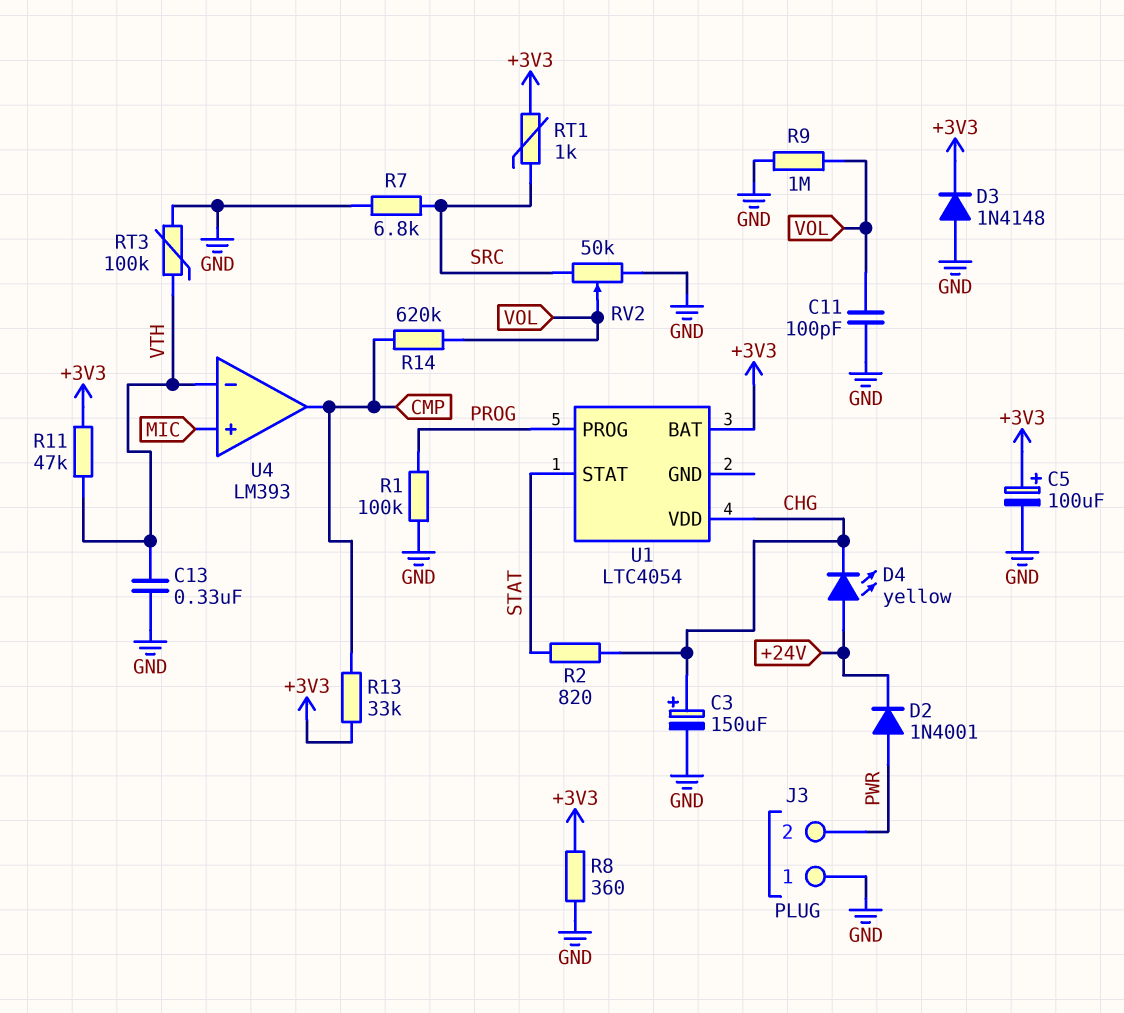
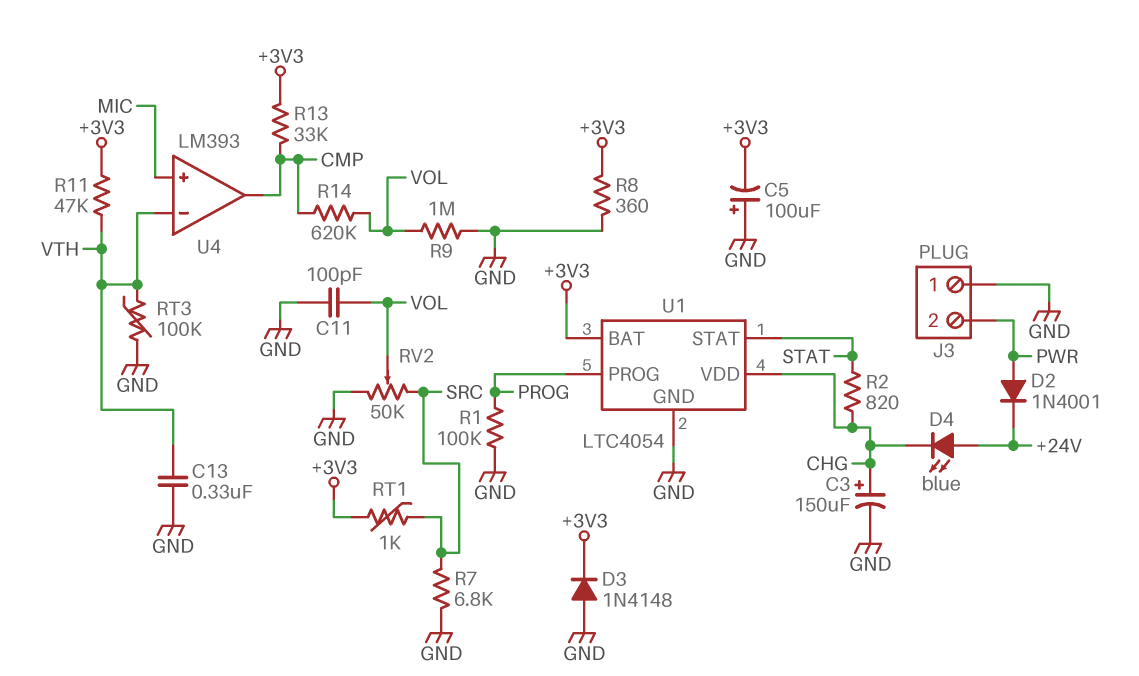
C5: 100uF (plus +3V3, minus GND) -> 100uF (plus GND, minus +3V3)
D4: LED yellow (A +24V, K CHG) -> LED blue (A +24V, K CHG)
U1 pin GND: none -> GND

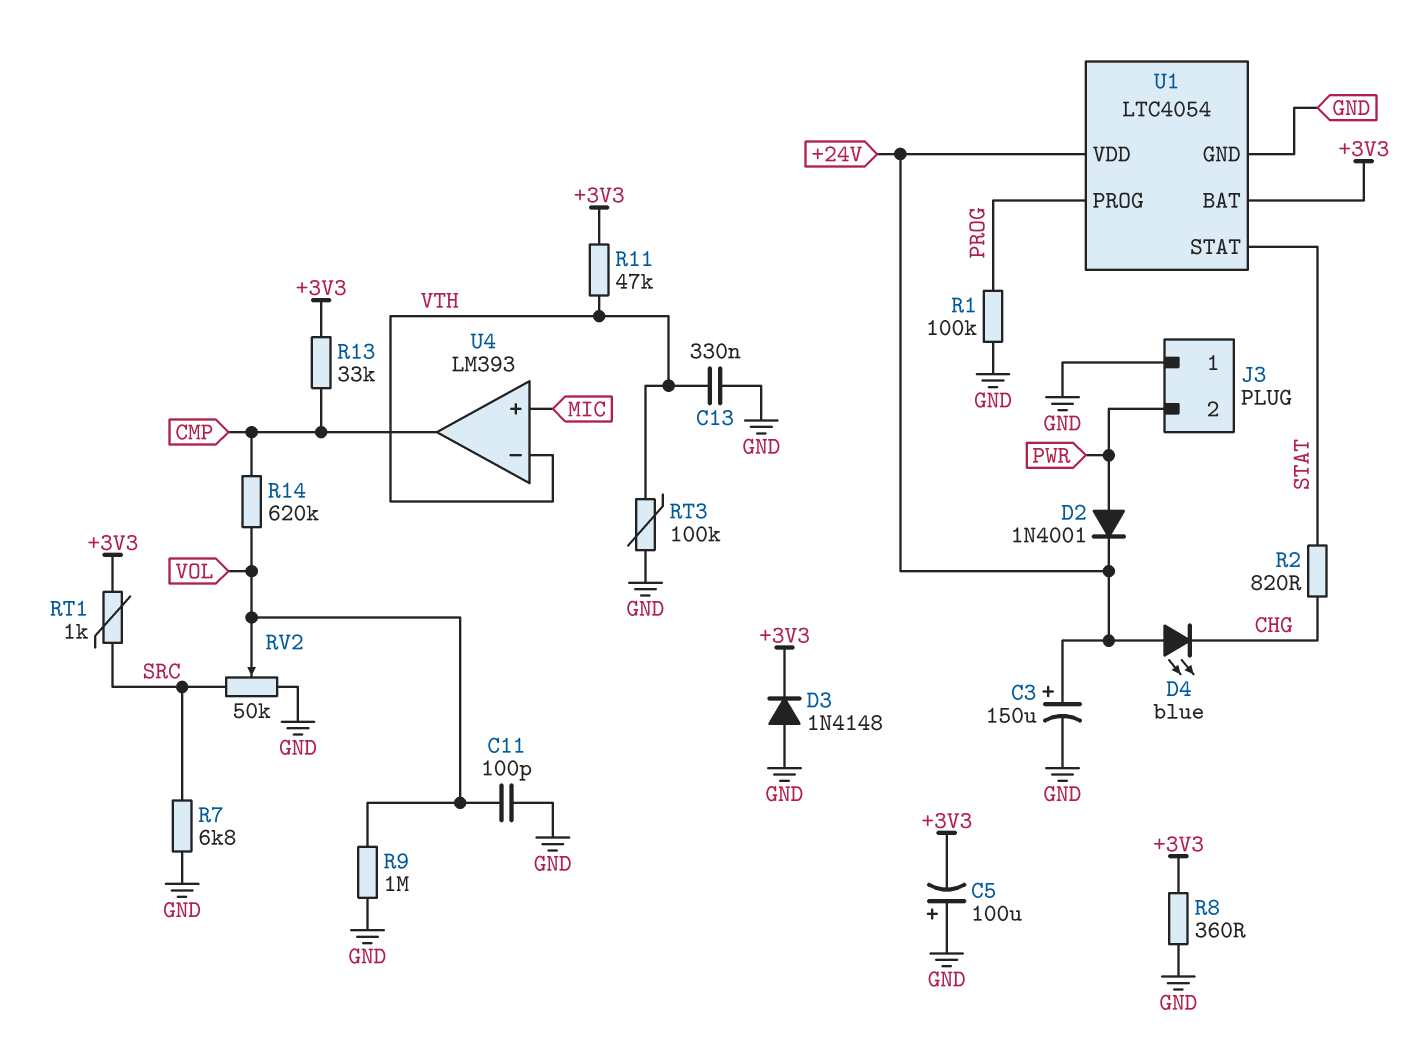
C3: 150uF (plus CHG, minus GND) -> 150uF (plus +24V, minus GND)
U1 pin VDD: CHG -> +24V

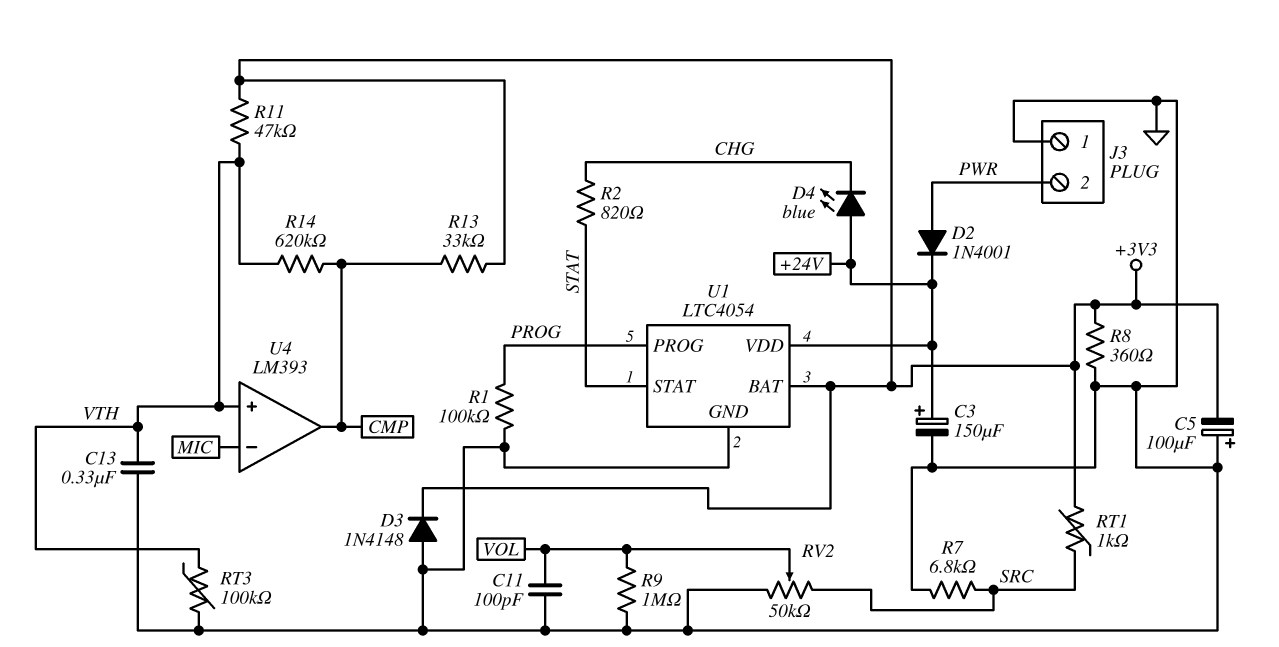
R14: 620k (CMP, VOL) -> 620k (CMP, VTH)
U4 pin in+: MIC -> VTH
U4 pin in-: VTH -> MIC

